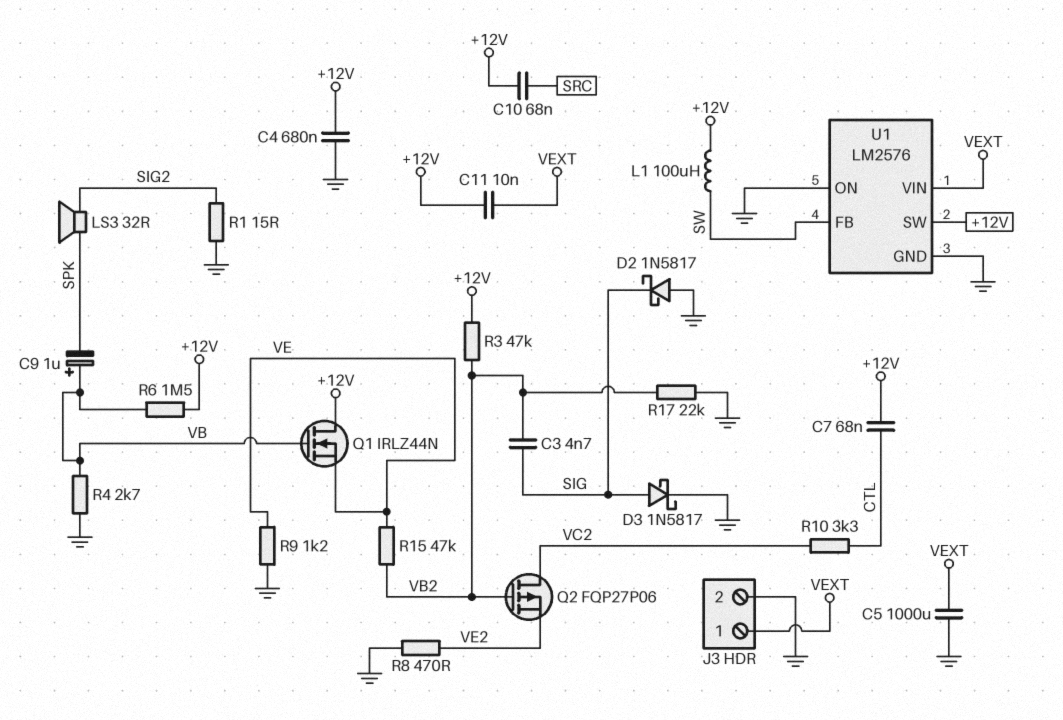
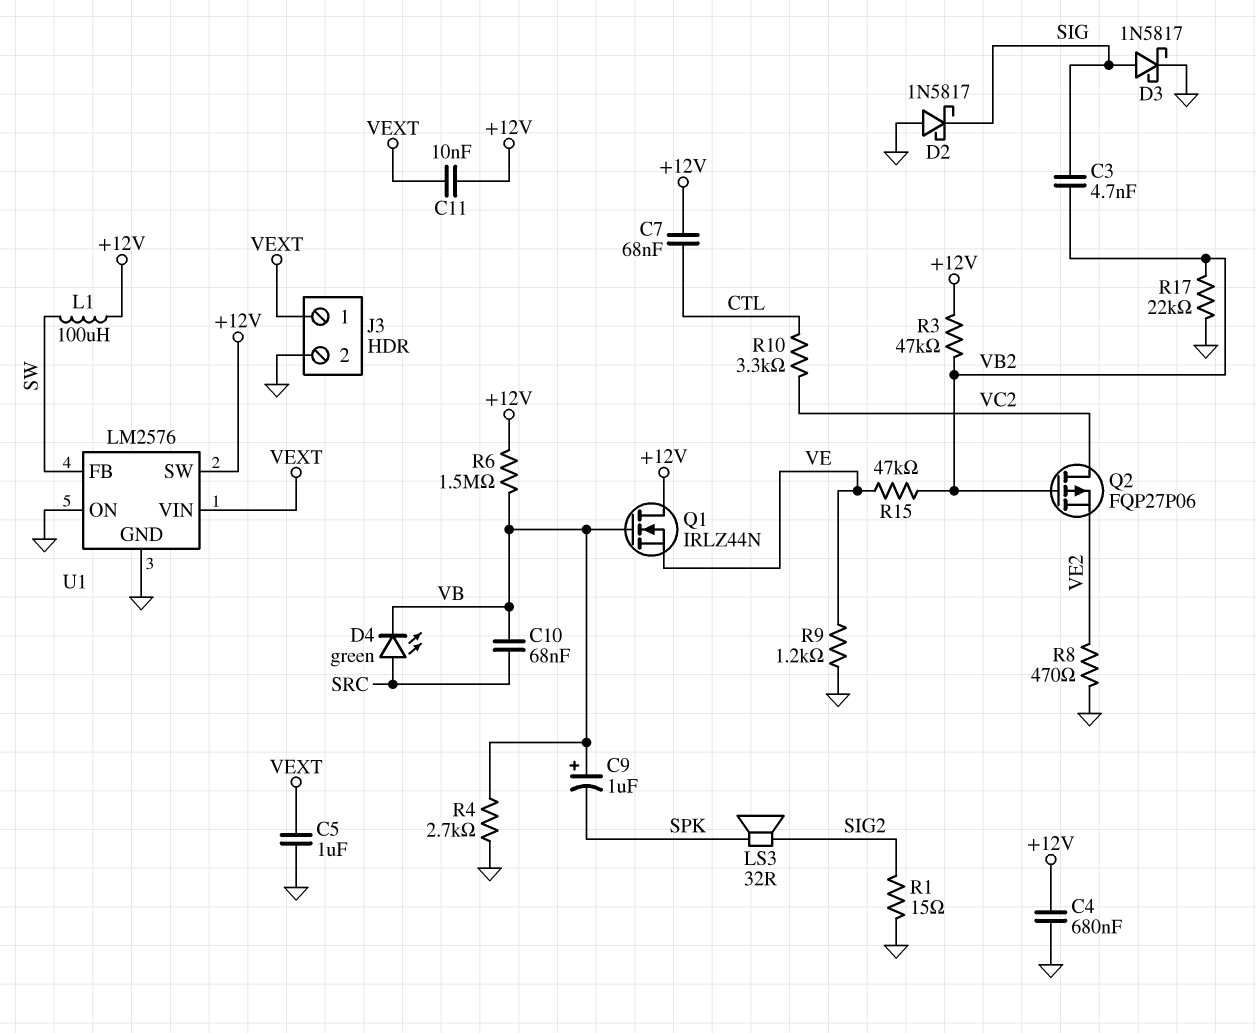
C5: 1000uF (GND, VEXT) -> 1uF (GND, VEXT)
C10: 68nF (+12V, SRC) -> 68nF (SRC, VB)
D4: none -> LED green (A SRC, K VB)

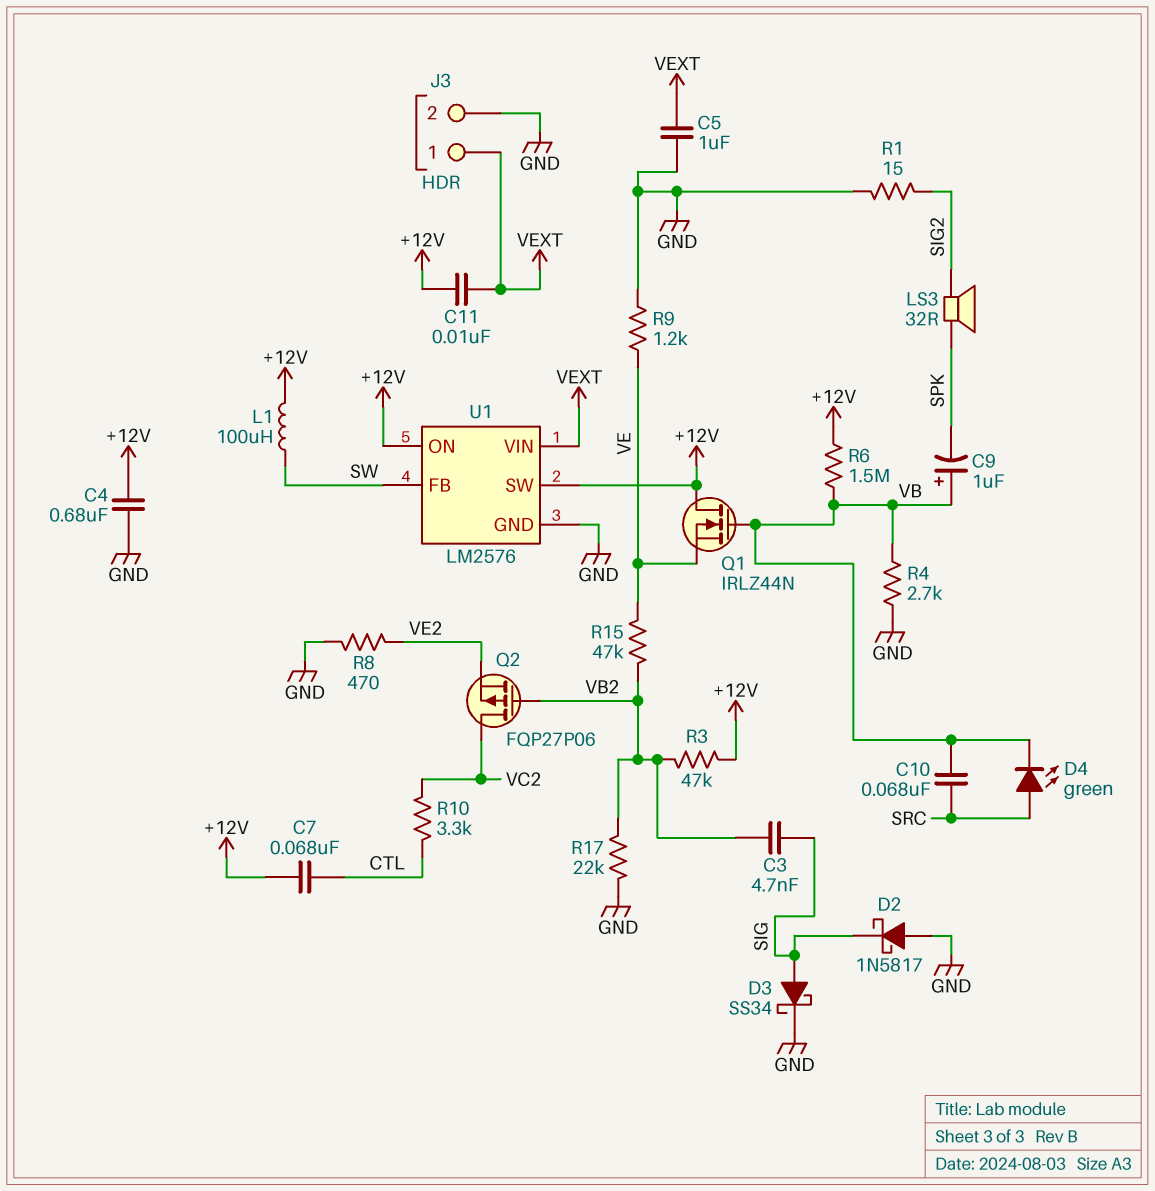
D3: schottky 1N5817 (A SIG, K GND) -> schottky SS34 (A SIG, K GND)
U1 pin ON: GND -> +12V

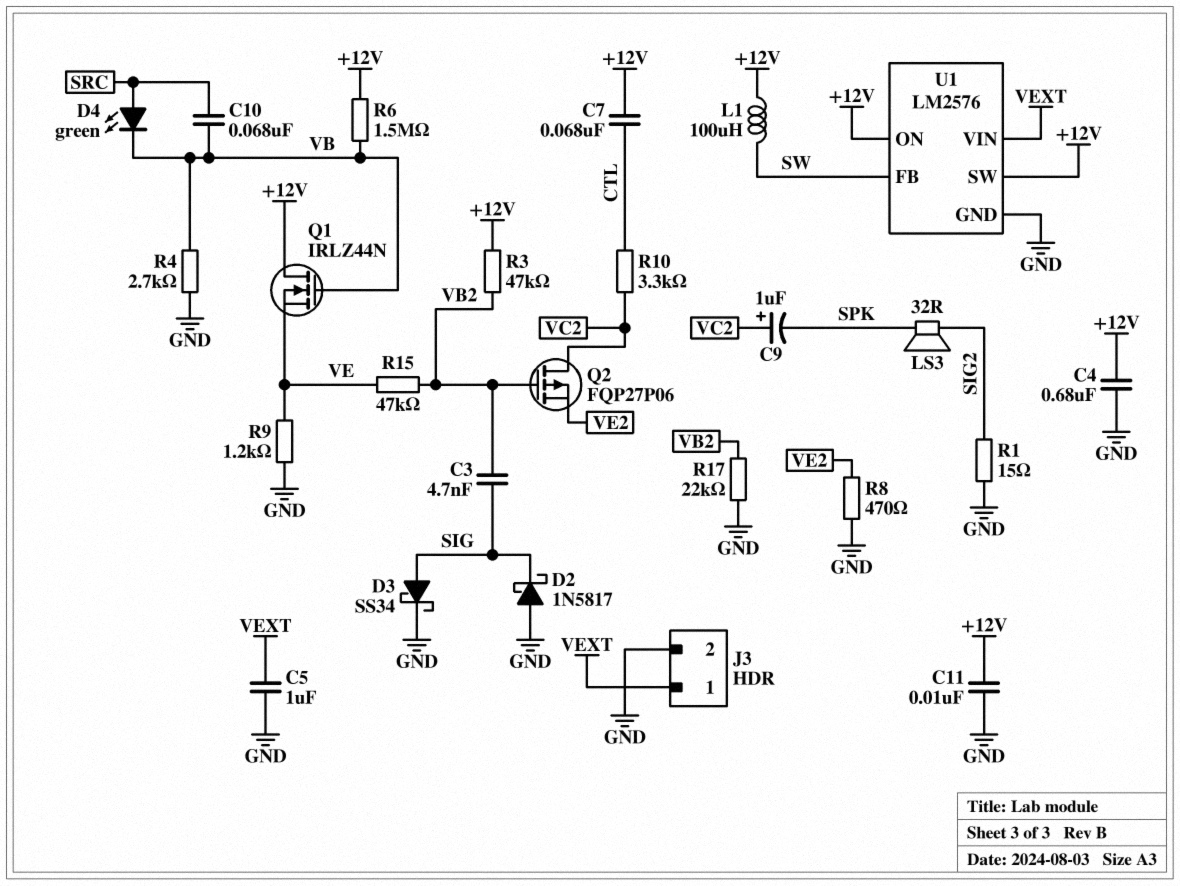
C9: 1uF (plus VB, minus SPK) -> 1uF (plus VC2, minus SPK)
C11: 10nF (+12V, VEXT) -> 10nF (+12V, GND)

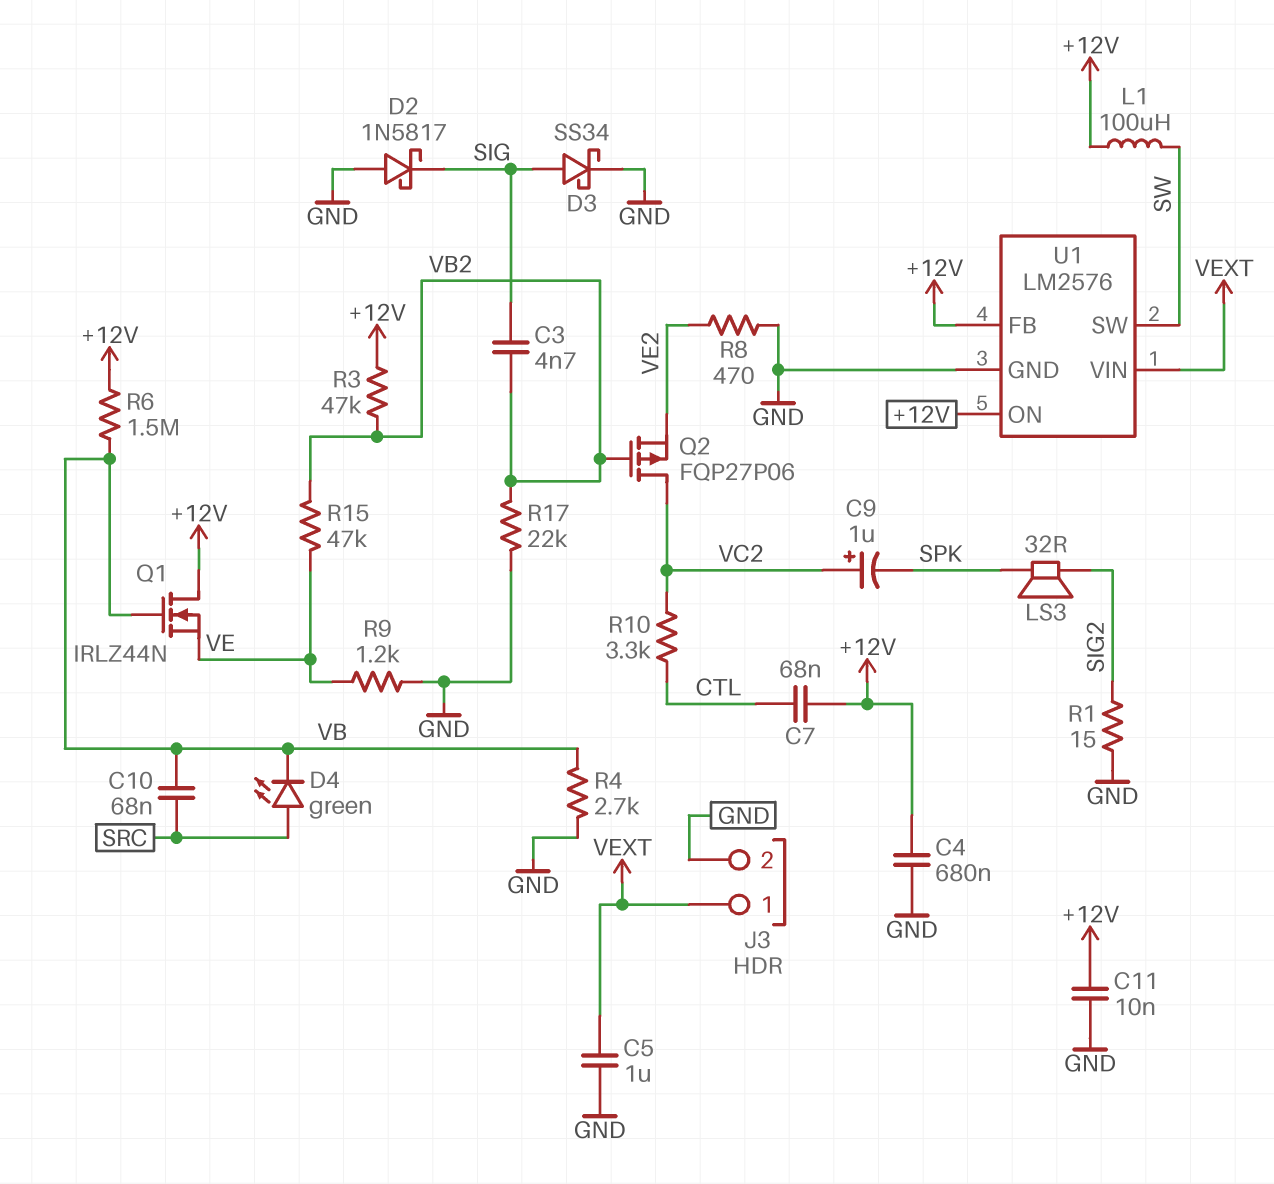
U1 pin FB: SW -> +12V
U1 pin SW: +12V -> SW

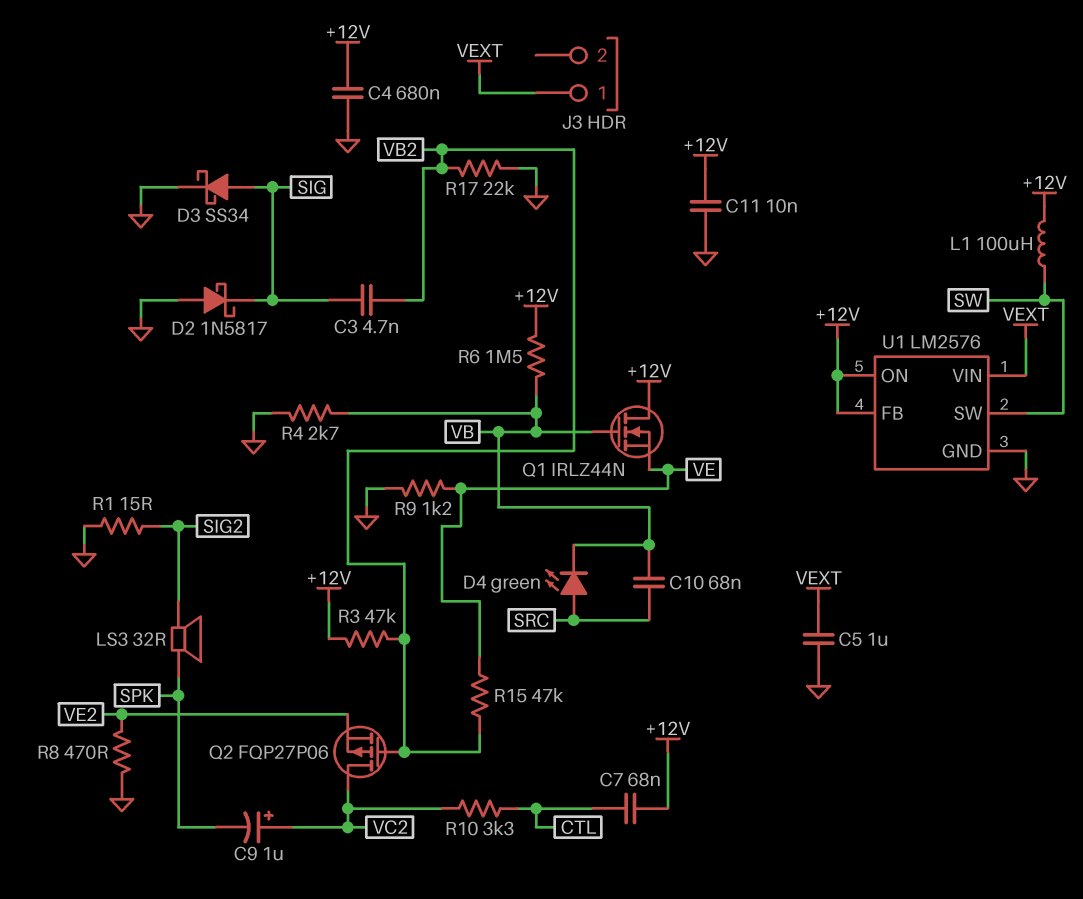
J3 pin 2: GND -> none

